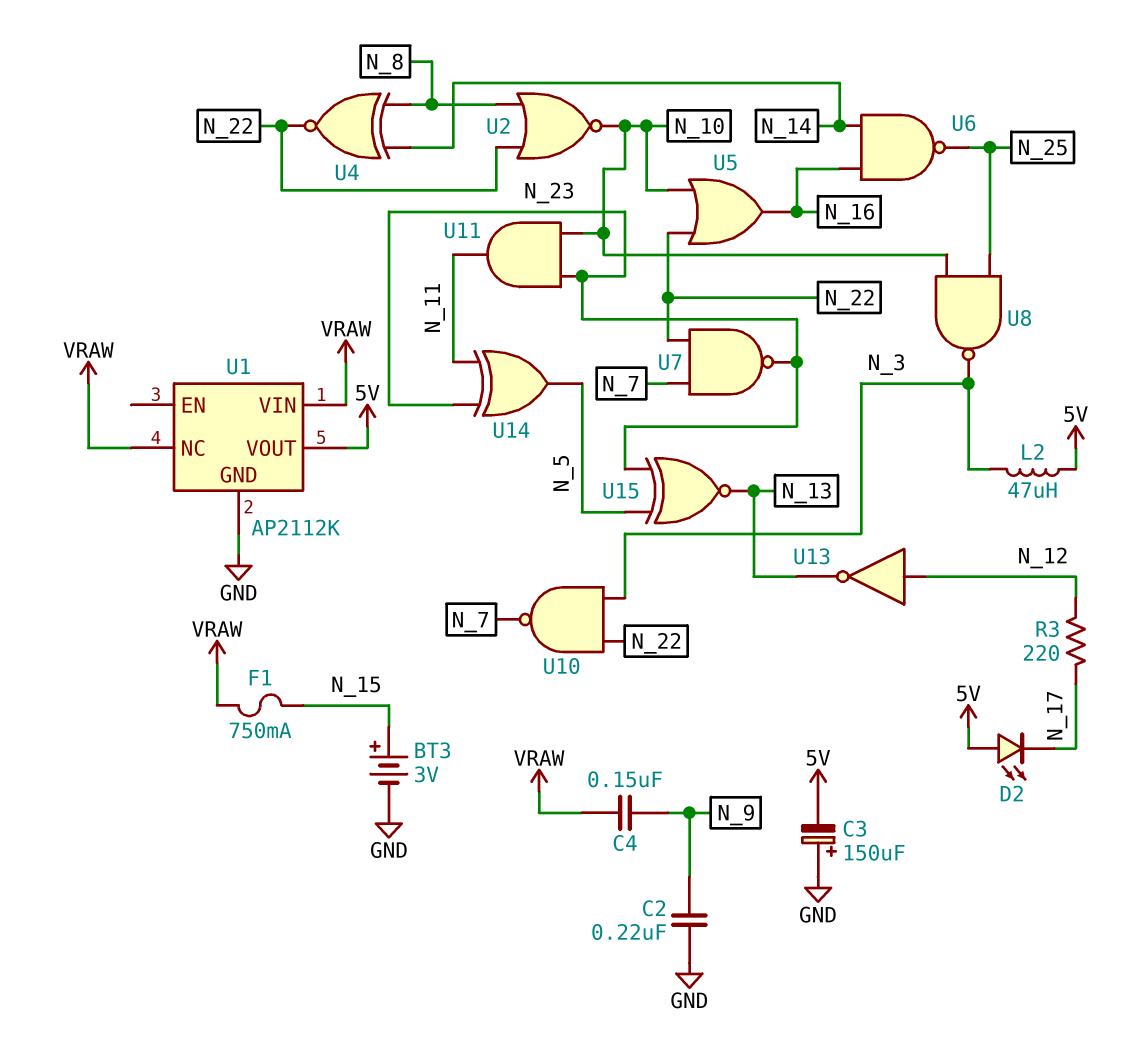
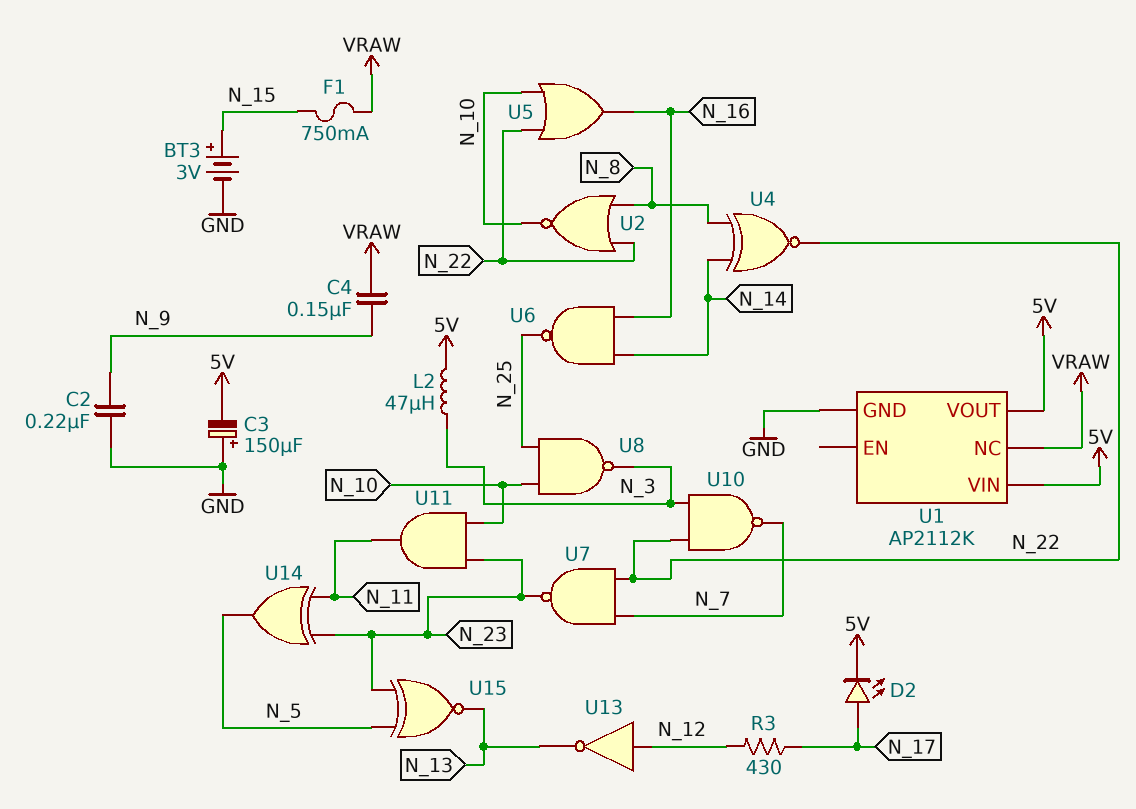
D2: LED (A 5V, K N_17) -> LED (A N_17, K 5V)
R3: 220 (N_12, N_17) -> 430 (N_12, N_17)
U1 pin VIN: VRAW -> 5V

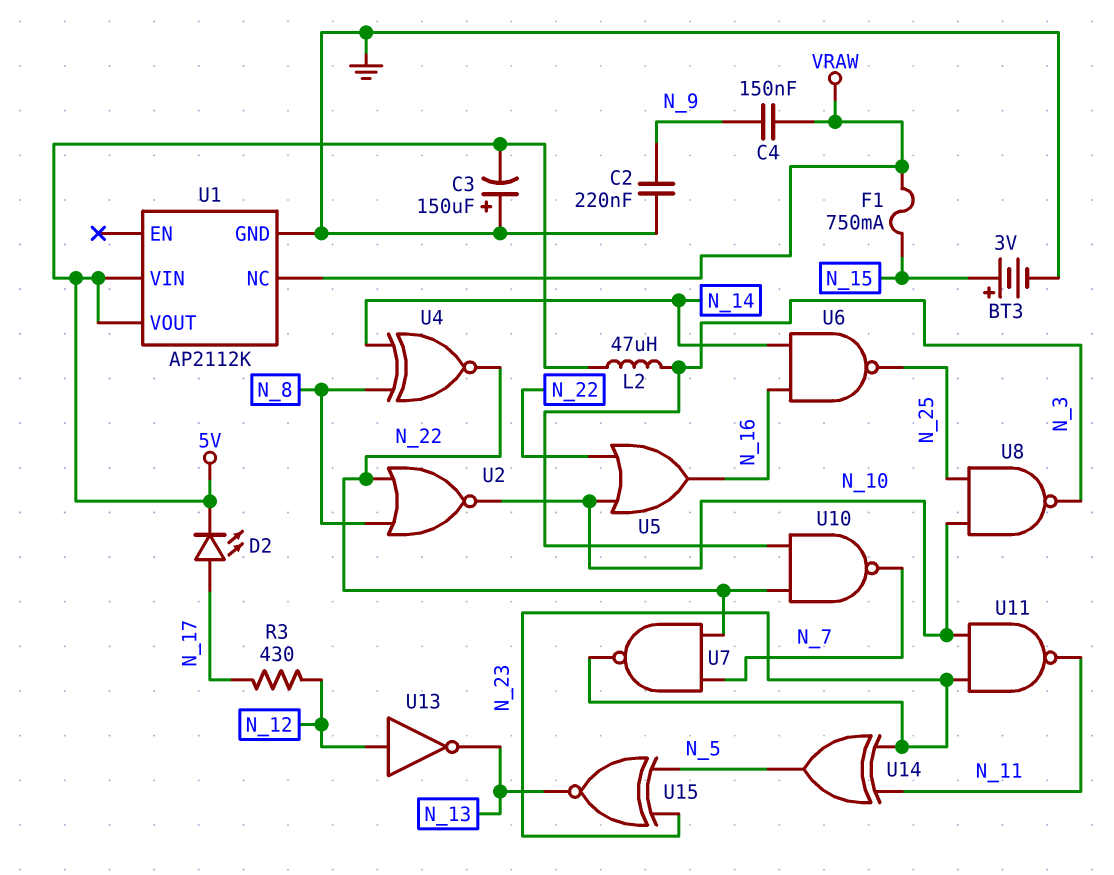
U11: AND (in N_10, in N_23, out N_11) -> NAND (in N_10, in N_23, out N_11)

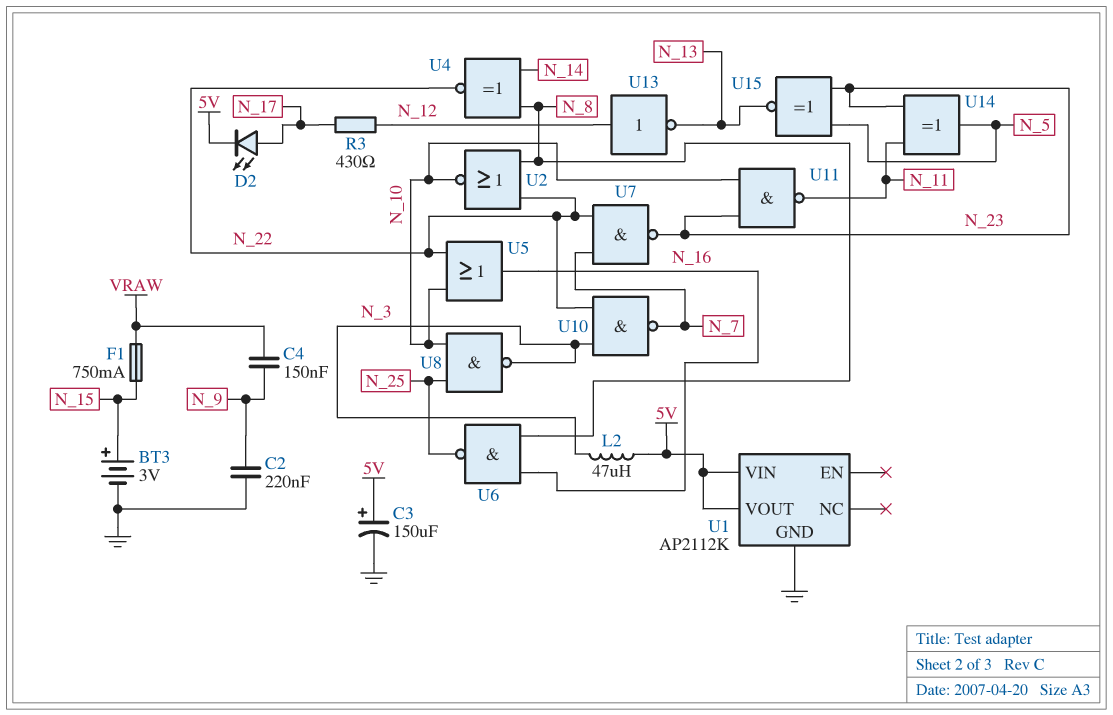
C3: 150uF (plus GND, minus 5V) -> 150uF (plus 5V, minus GND)
U1 pin NC: VRAW -> none
U6: NAND (in N_14, in N_16, out N_25) -> NAND (in N_8, in N_16, out N_25)

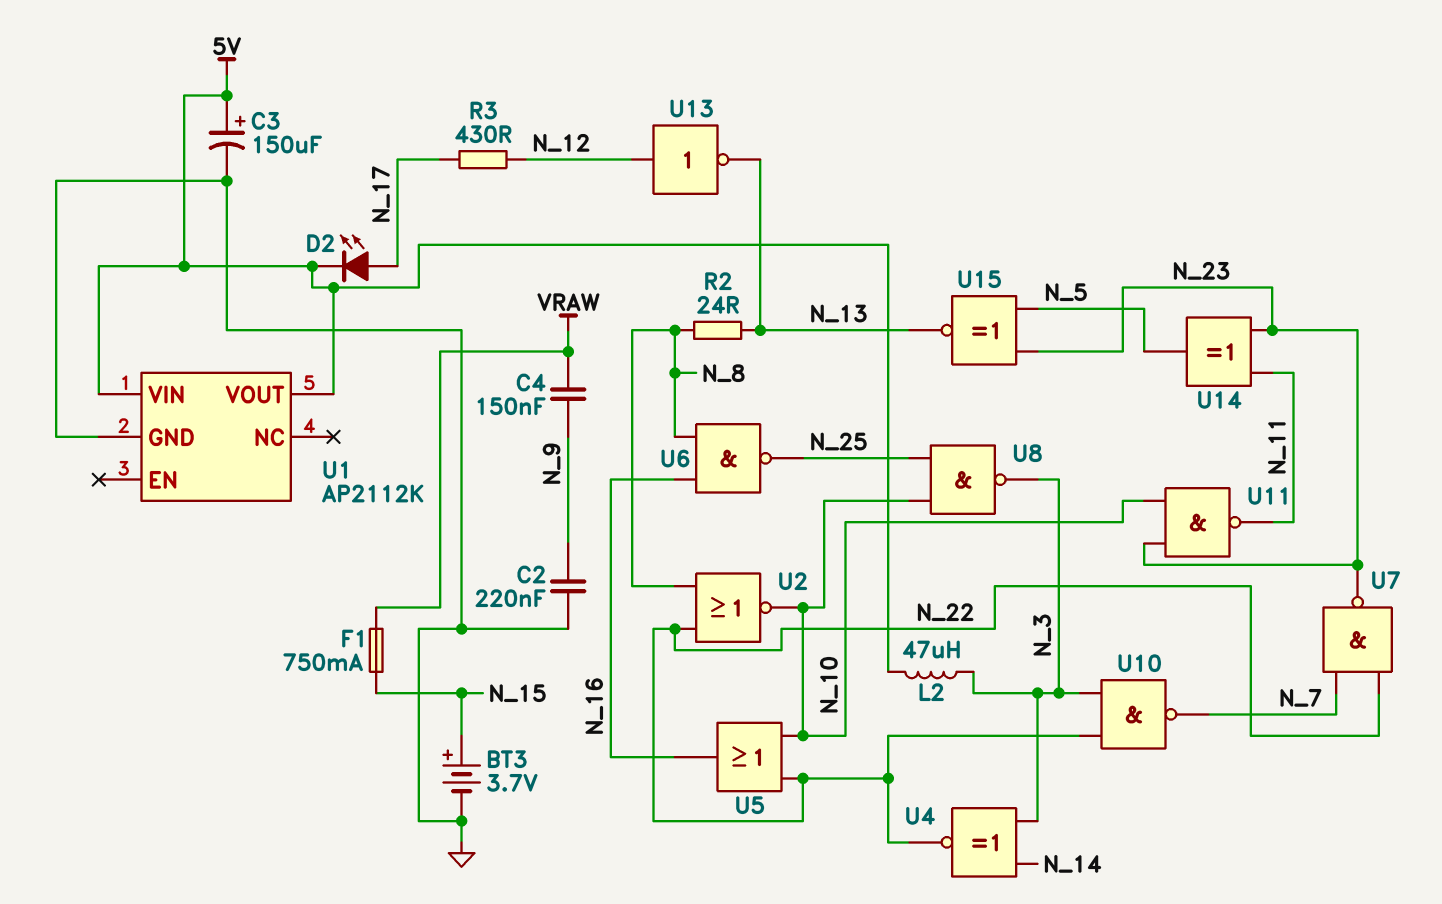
BT3: 3V (plus N_15, minus GND) -> 3.7V (plus N_15, minus GND)
R2: none -> 24 (N_8, N_13)
U4: XNOR (in N_8, in N_14, out N_22) -> XNOR (in N_3, in N_14, out N_22)

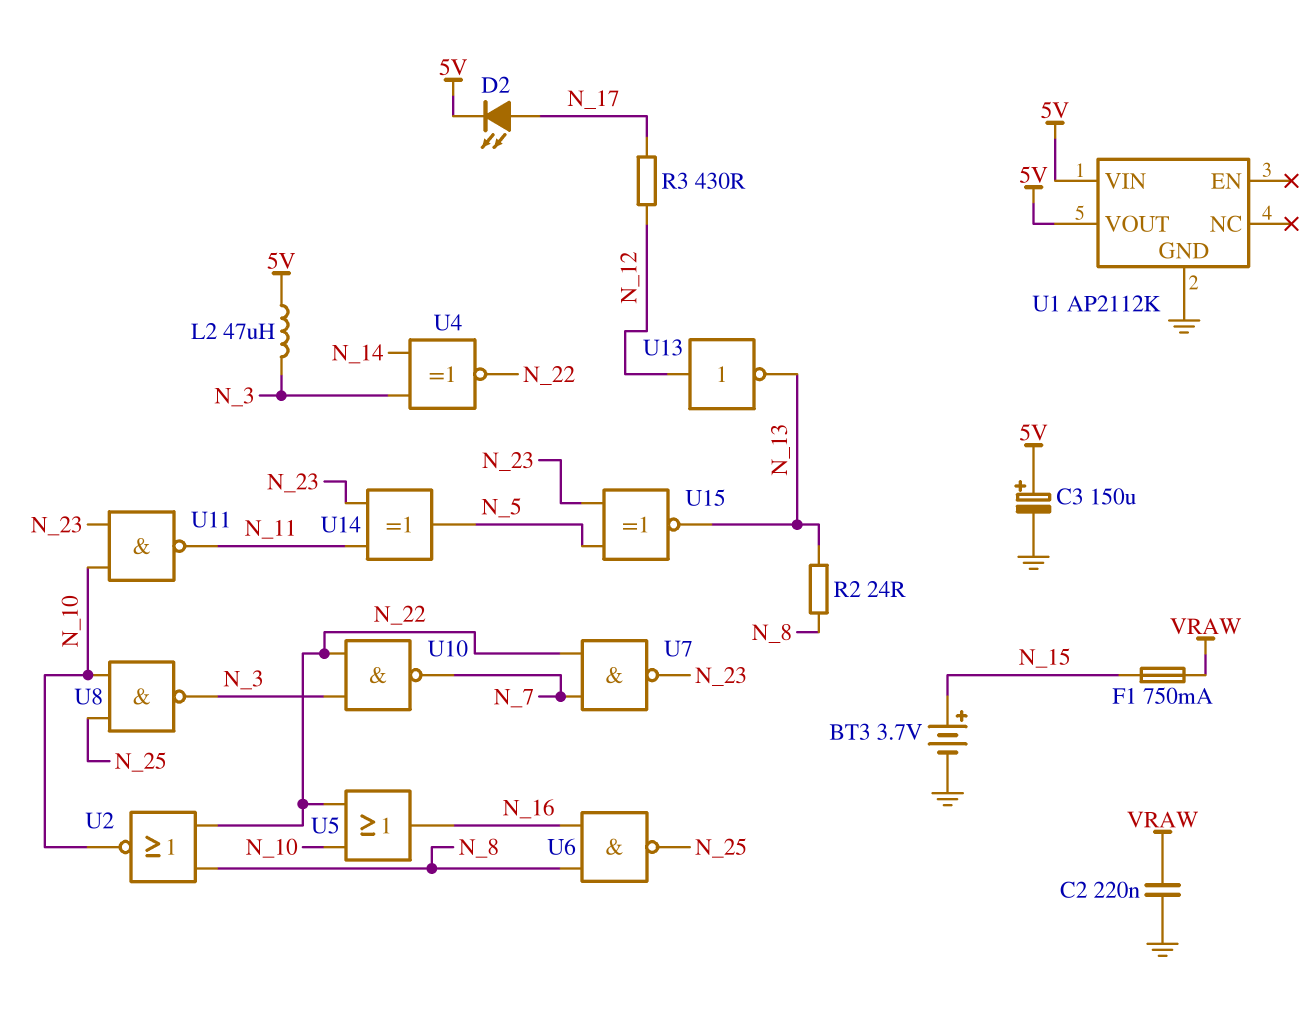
C2: 220nF (GND, N_9) -> 220nF (GND, VRAW)
C4: 150nF (N_9, VRAW) -> none

